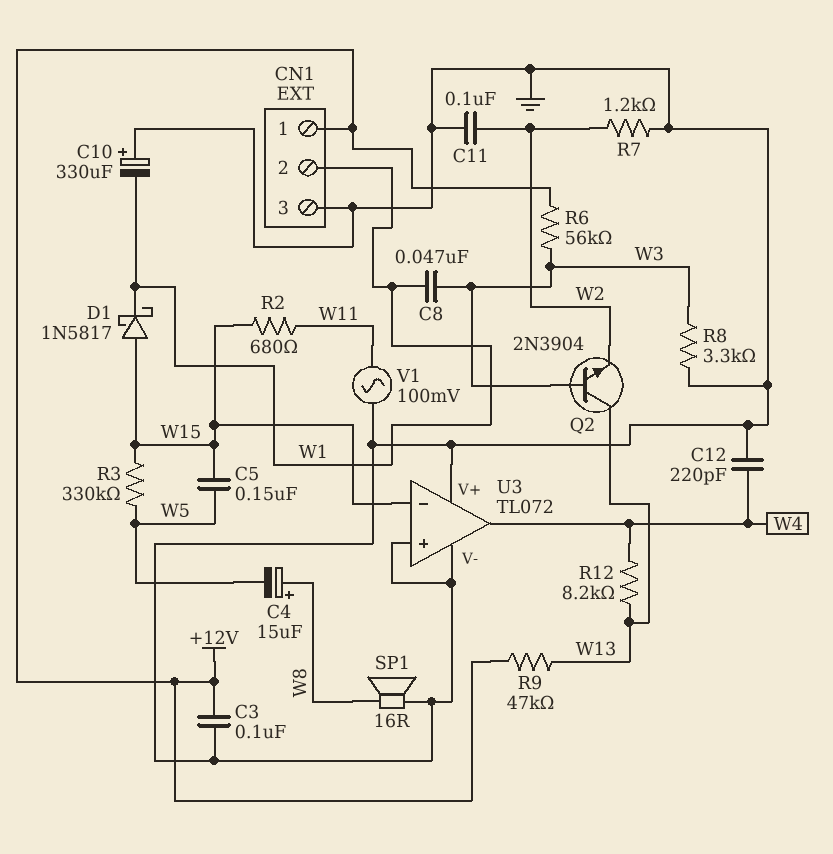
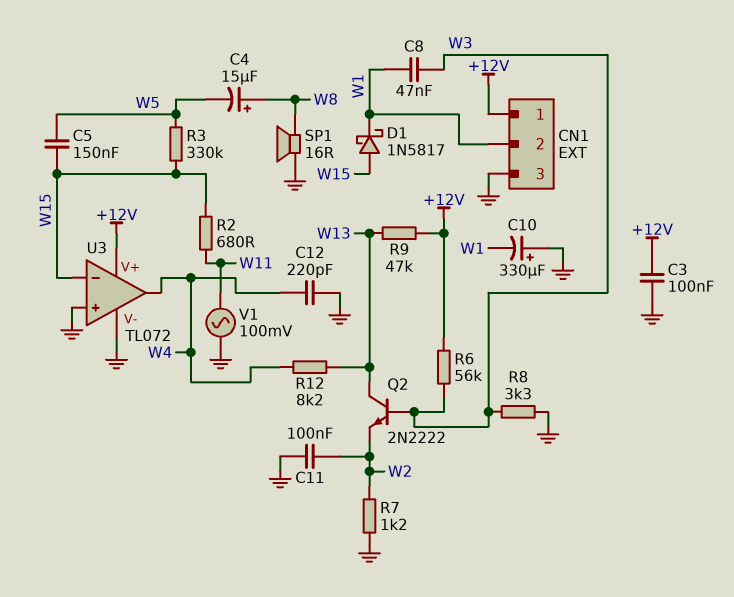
Q2: NPN 2N3904 (B W3, C W13, E W2) -> NPN 2N2222 (B W3, C W13, E W2)
U3 pin V+: GND -> +12V

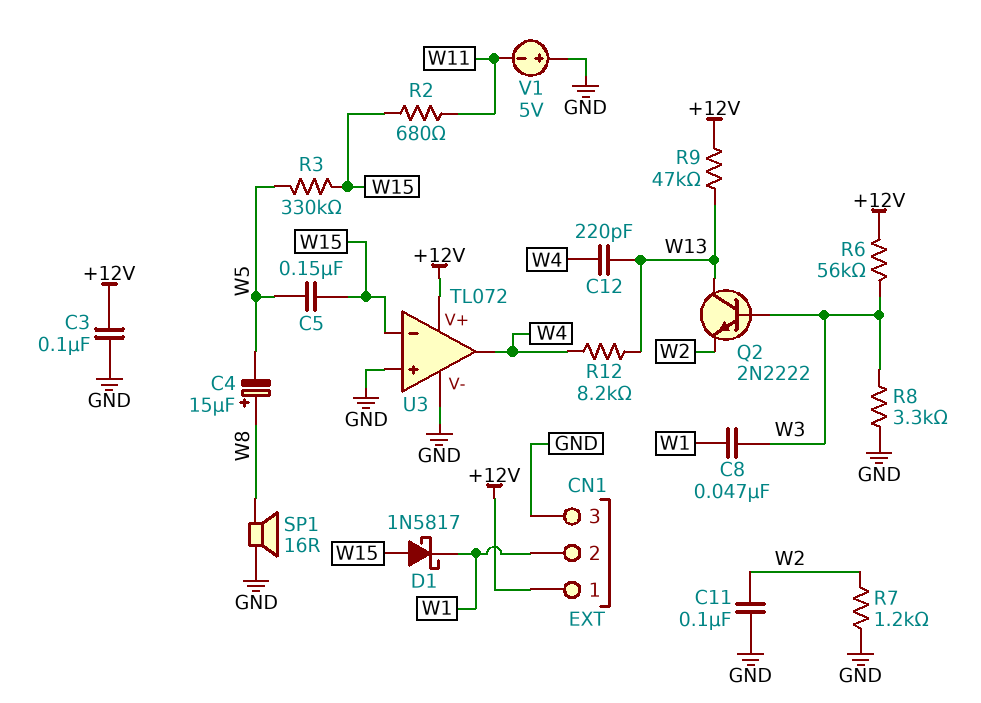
C10: 330uF (plus GND, minus W1) -> none
C12: 220pF (GND, W4) -> 220pF (W4, W13)
V1: AC 100mV (GND, W11) -> 5V (plus GND, minus W11)

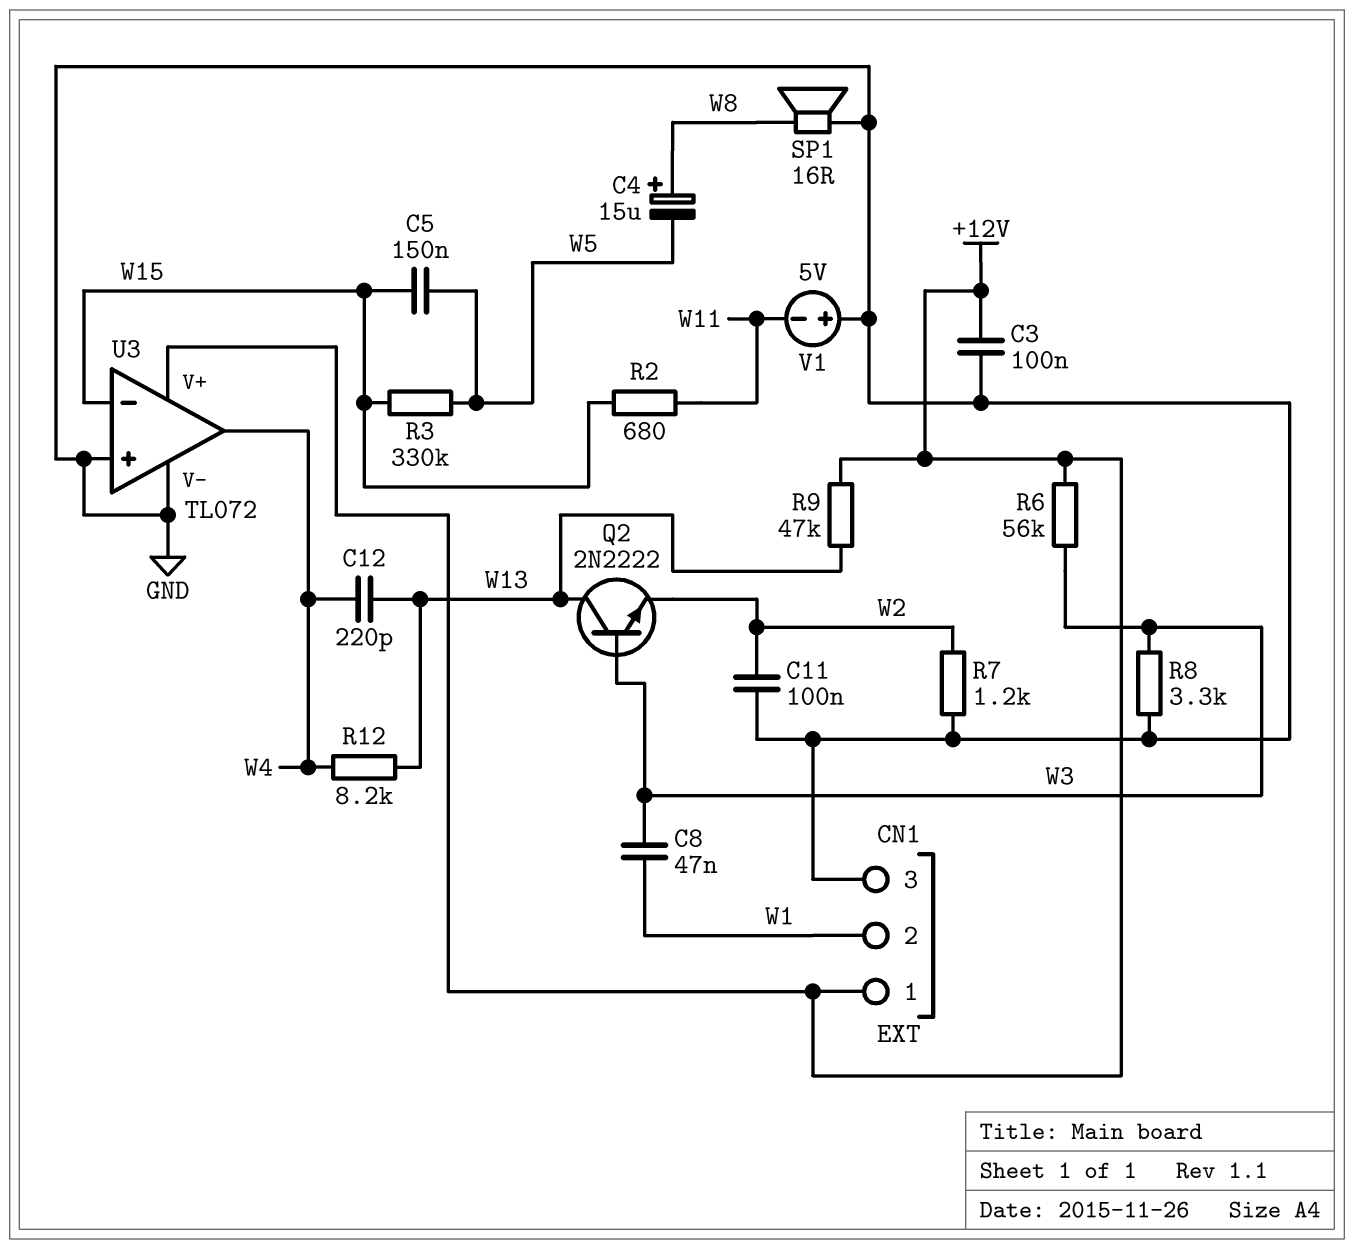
D1: schottky 1N5817 (A W15, K W1) -> none

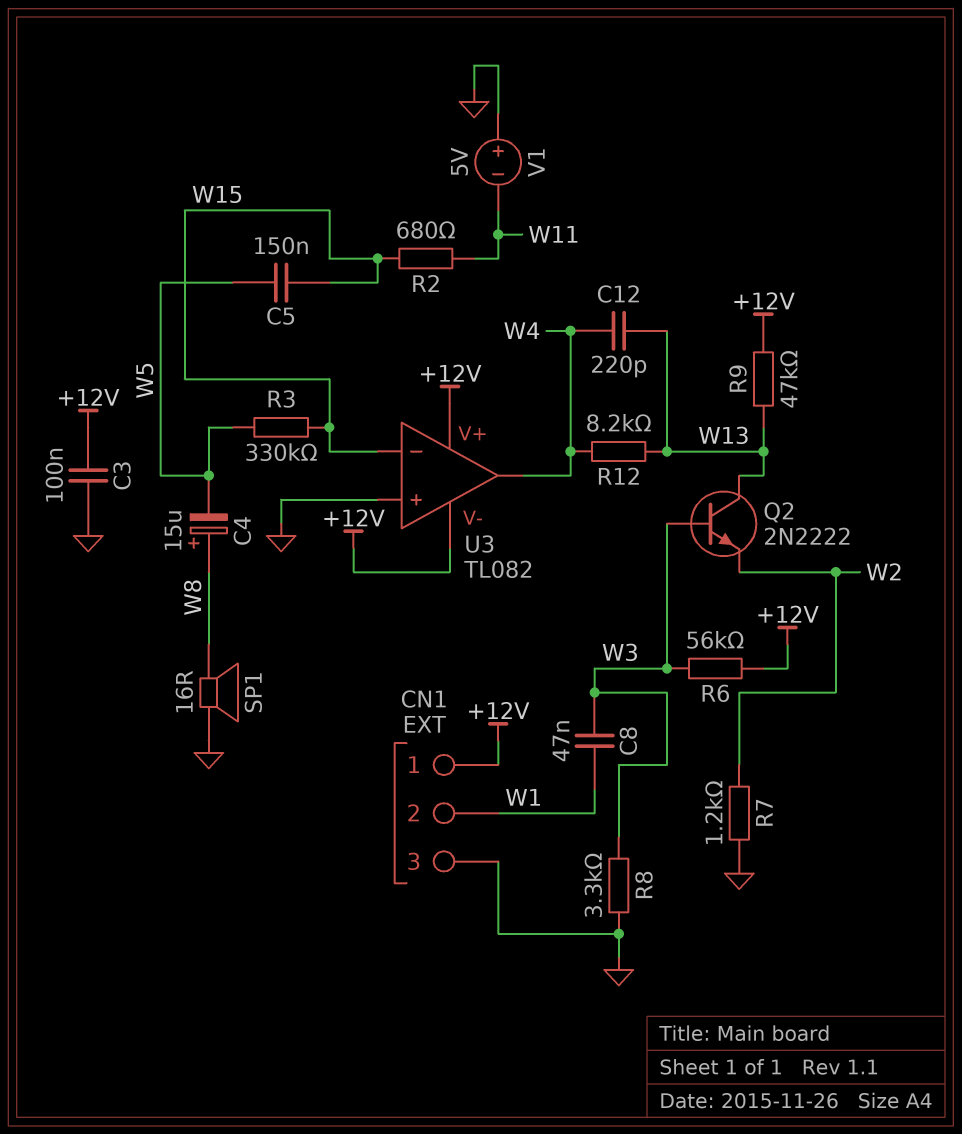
C11: 100nF (GND, W2) -> none
U3: TL072 -> TL082
U3 pin V-: GND -> +12V

